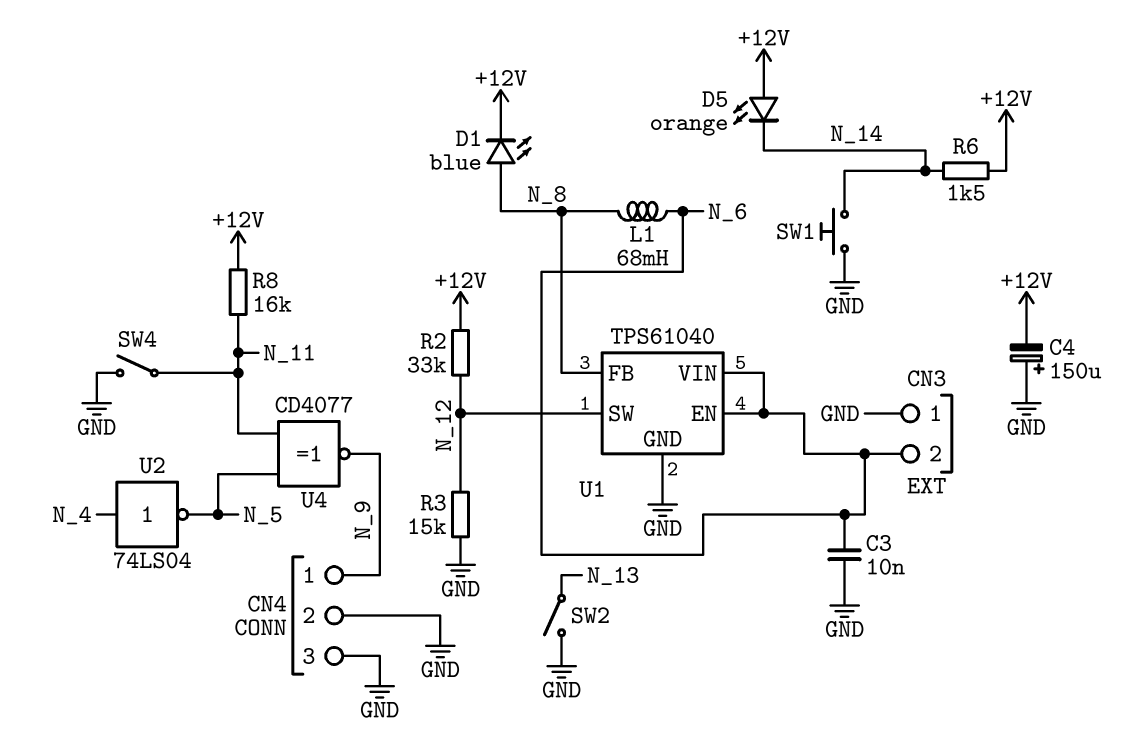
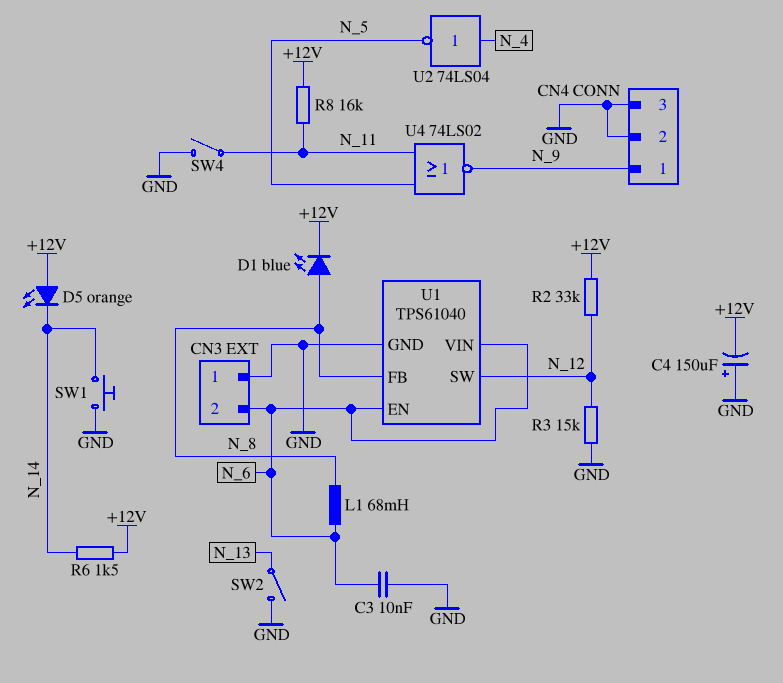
U4: XNOR CD4077 (in N_5, in N_11, out N_9) -> NOR 74LS02 (in N_5, in N_11, out N_9)

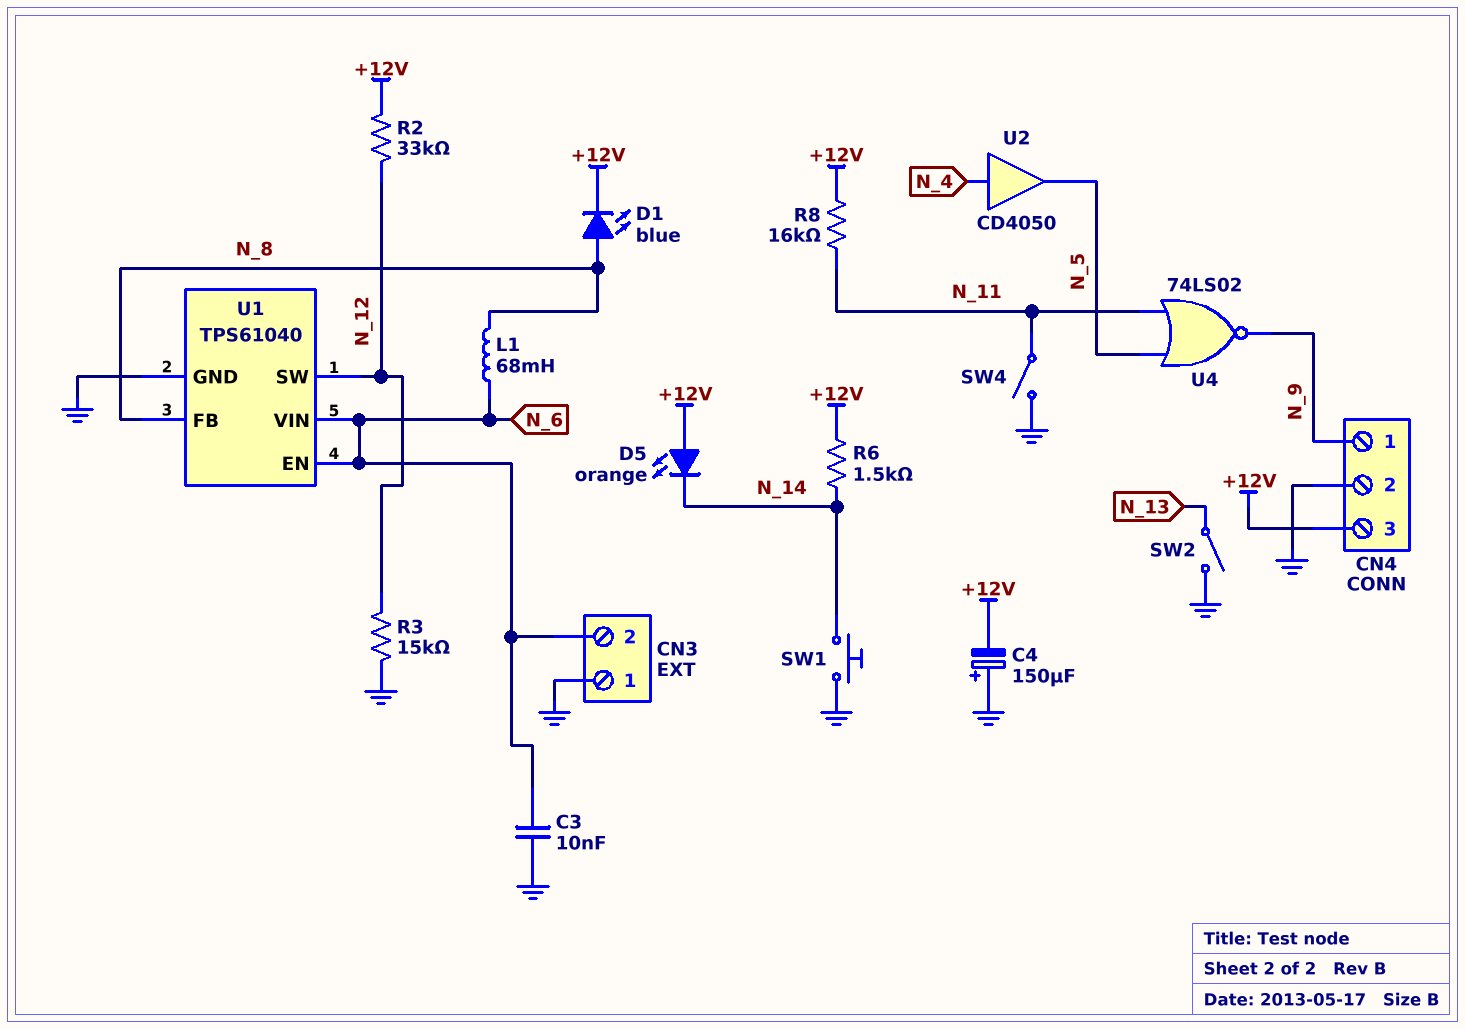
CN4 pin 3: GND -> +12V
U2: NOT 74LS04 (in N_4, out N_5) -> buffer CD4050 (in N_4, out N_5)

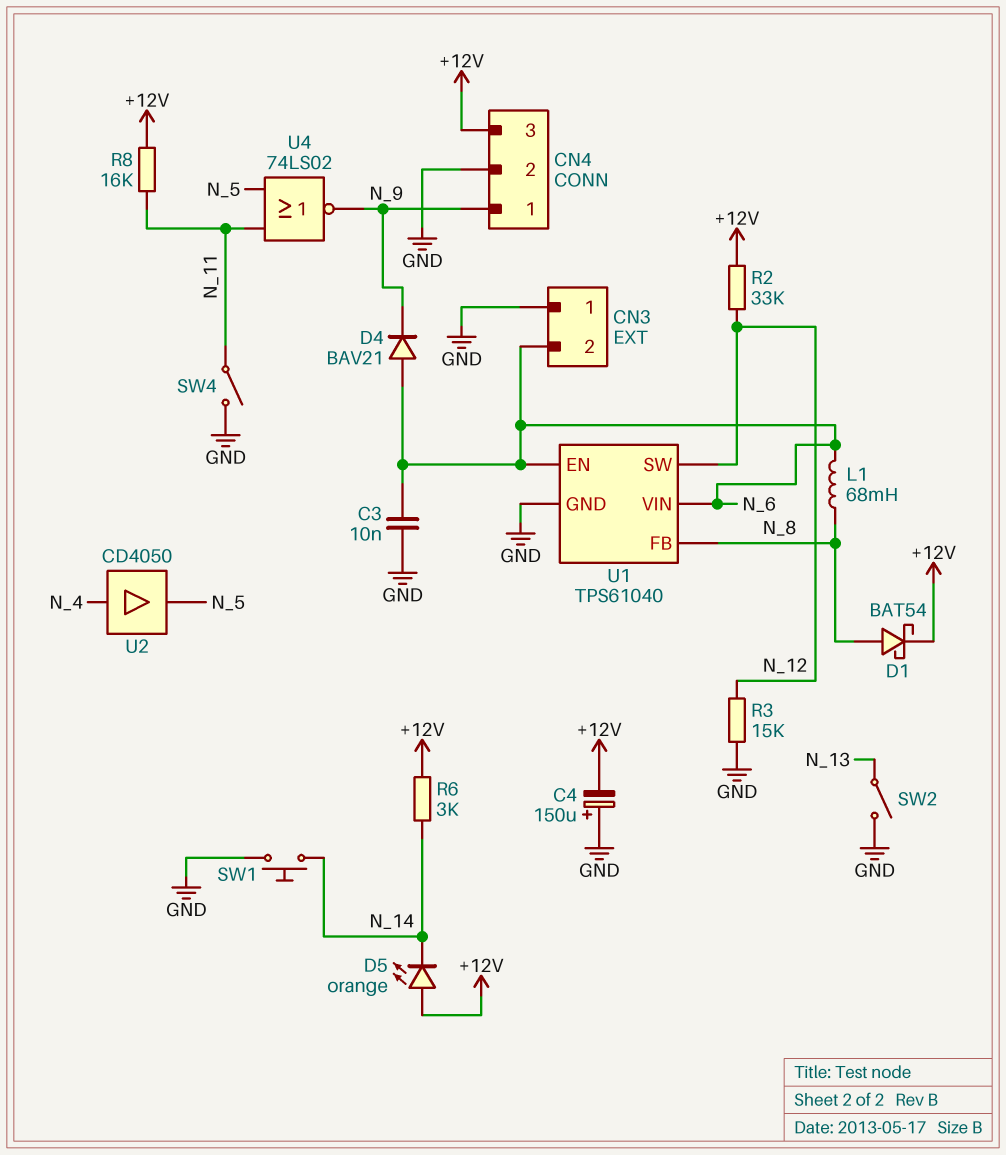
D1: LED blue (A N_8, K +12V) -> schottky BAT54 (A N_8, K +12V)
D4: none -> diode BAV21 (A N_6, K N_9)
R6: 1.5k (+12V, N_14) -> 3k (+12V, N_14)

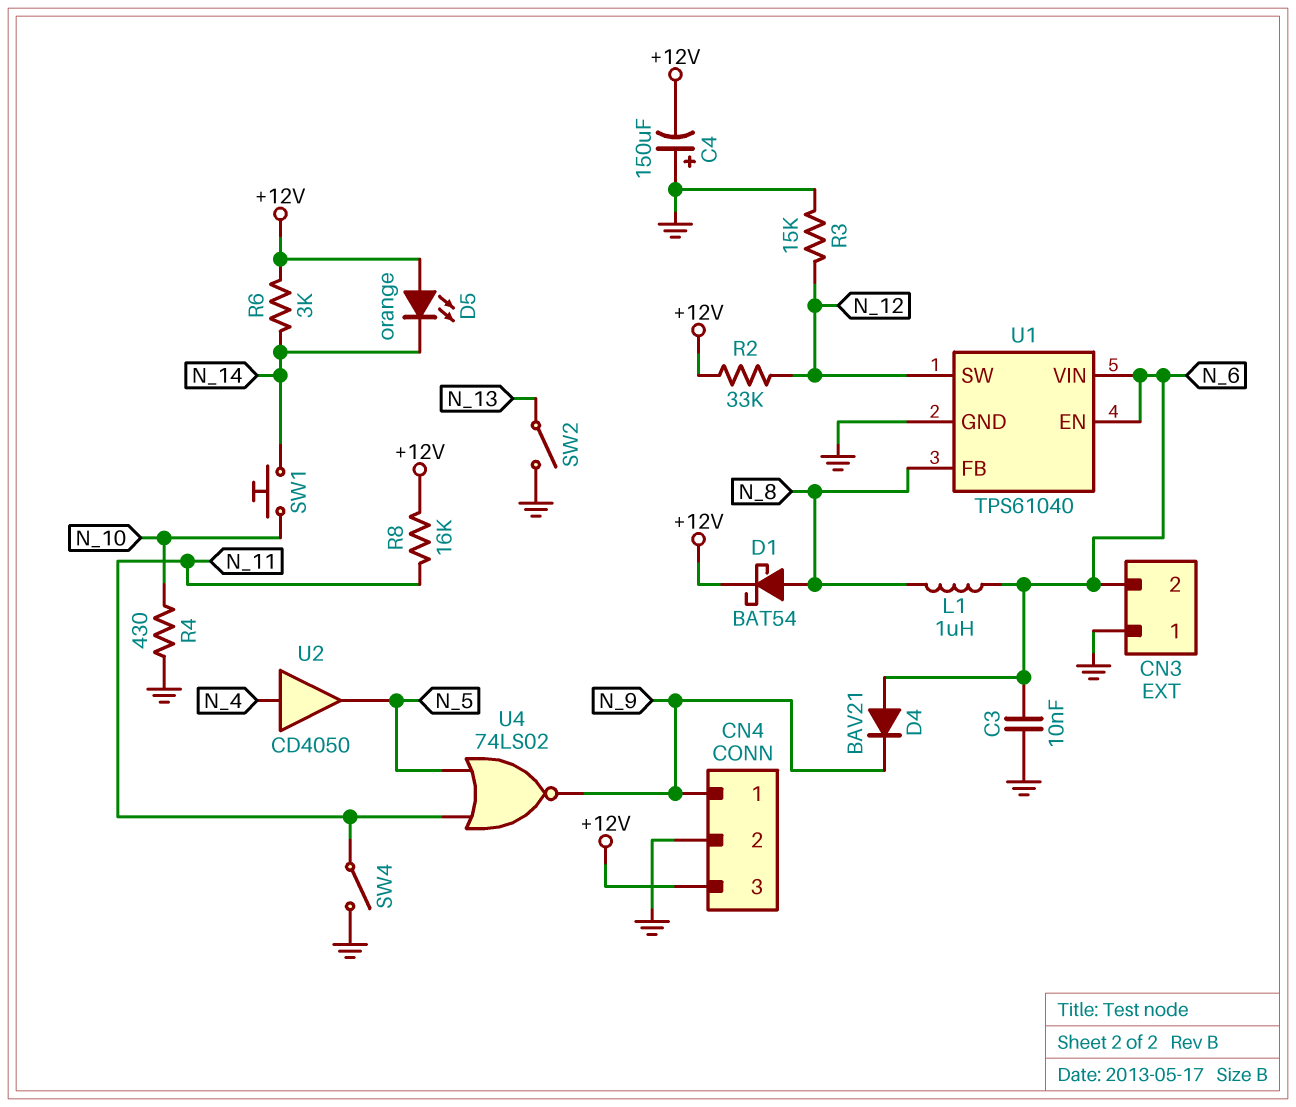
L1: 68mH (N_6, N_8) -> 1uH (N_6, N_8)
R4: none -> 430 (GND, N_10)
SW1: button (GND, N_14) -> button (N_10, N_14)

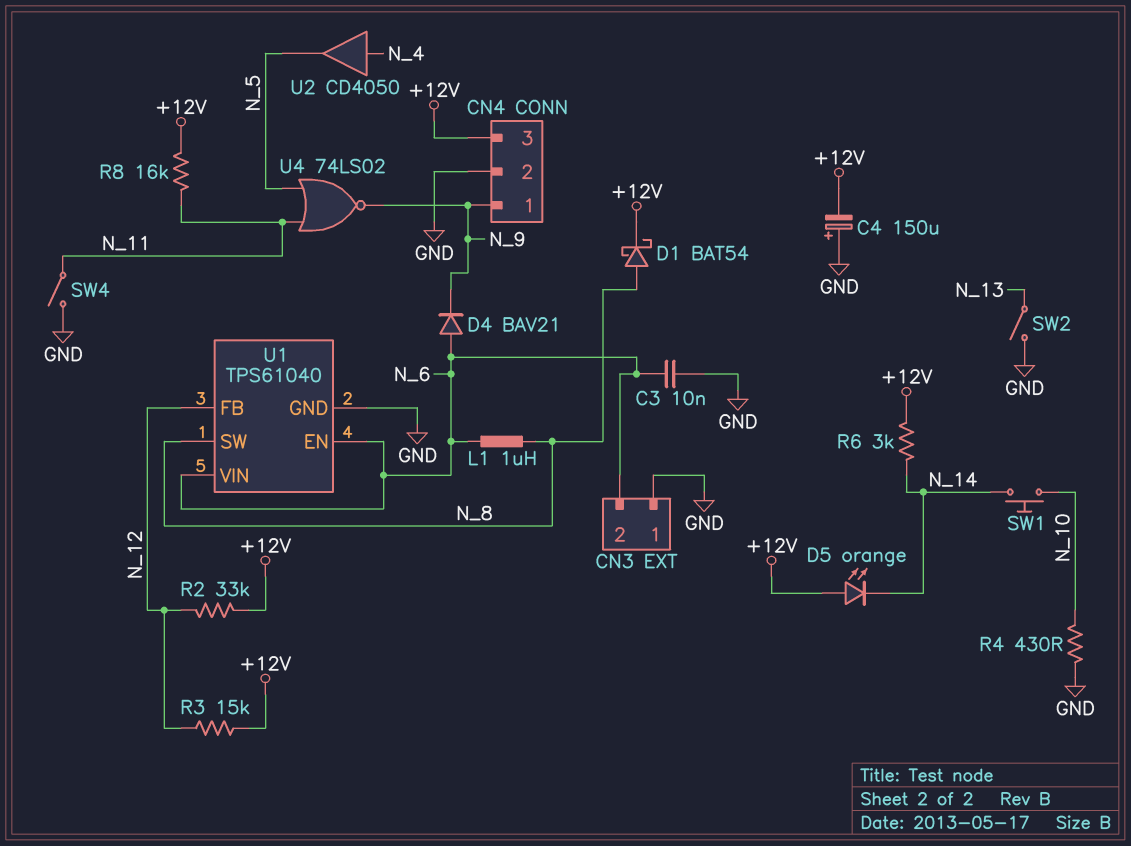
R3: 15k (GND, N_12) -> 15k (+12V, N_12)
U1 pin FB: N_8 -> N_12
U1 pin SW: N_12 -> N_8

